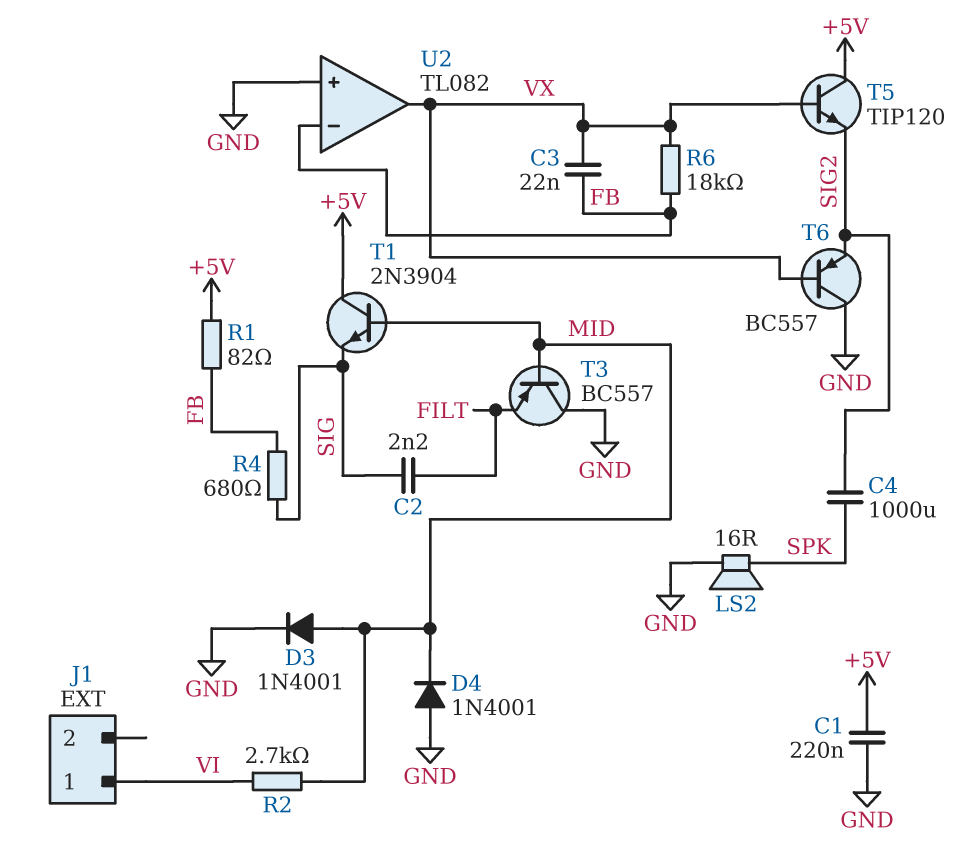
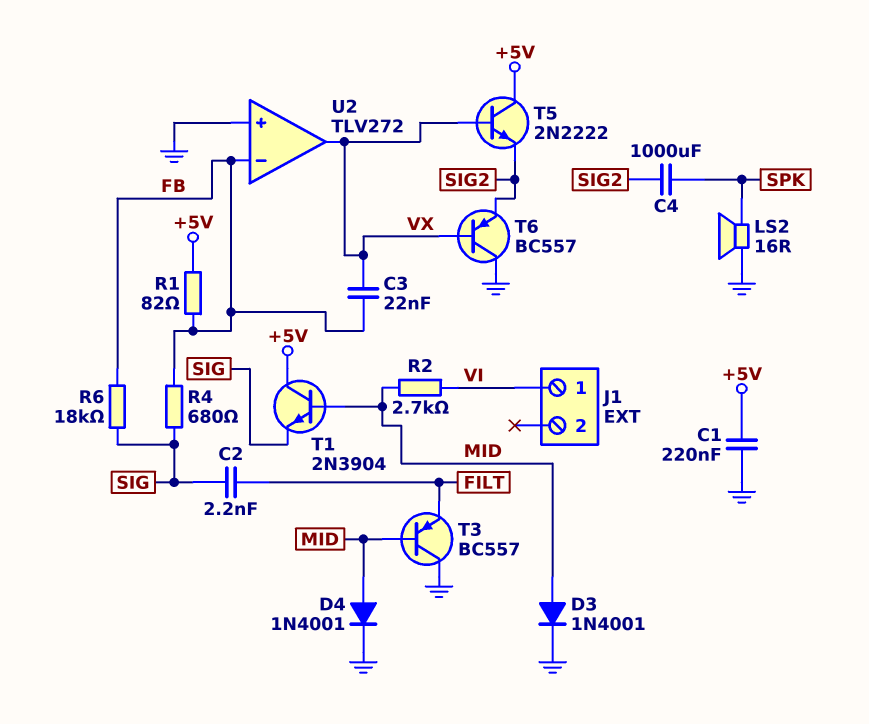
D4: diode 1N4001 (A GND, K MID) -> diode 1N4001 (A MID, K GND)
R6: 18k (FB, VX) -> 18k (FB, SIG)
T5: NPN TIP120 (B VX, C +5V, E SIG2) -> NPN 2N2222 (B VX, C +5V, E SIG2)
U2: TL082 -> TLV272

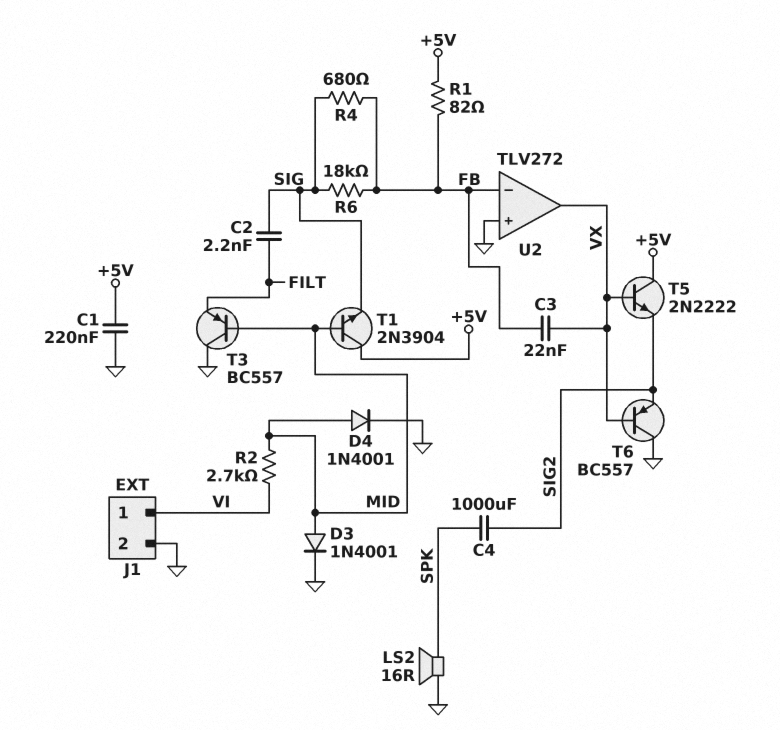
J1 pin 2: none -> GND

